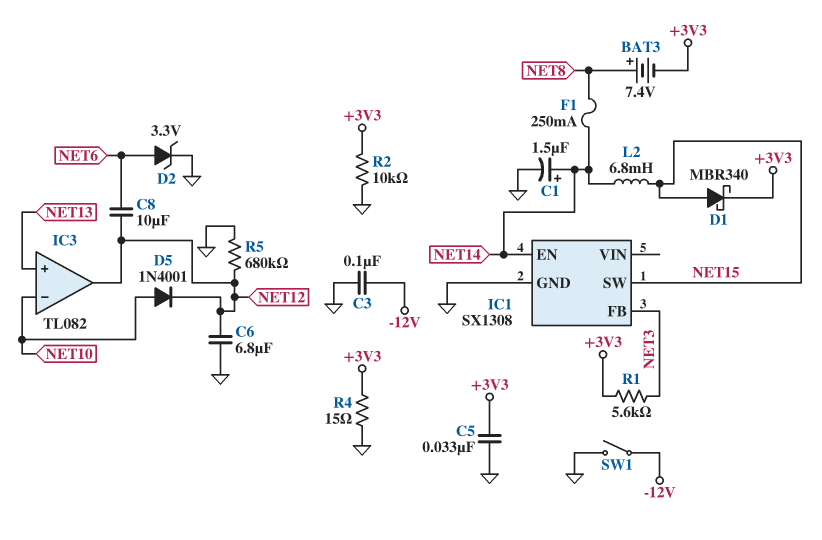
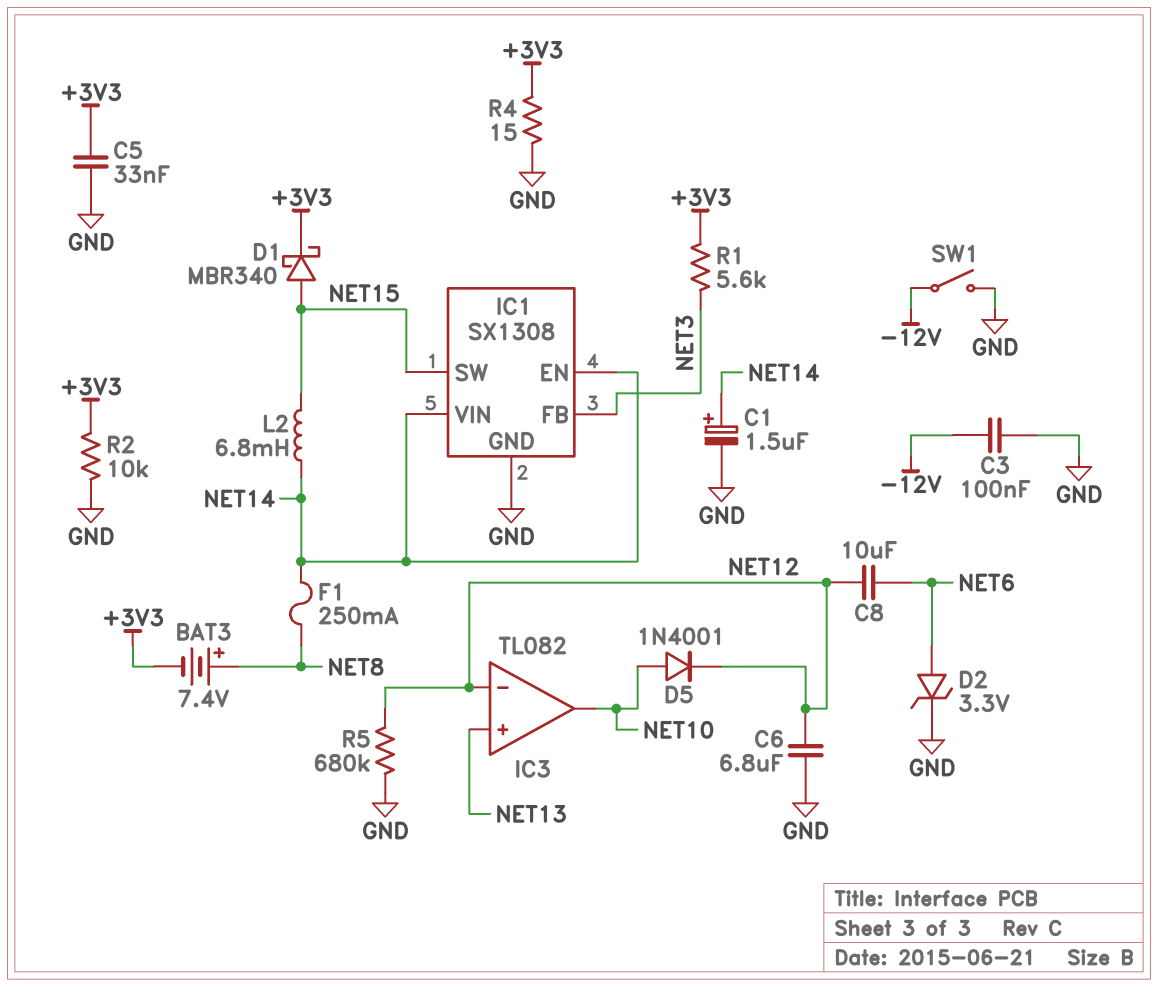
IC1 pin VIN: none -> NET14
IC3 pin in-: NET10 -> NET12
IC3 pin out: NET12 -> NET10

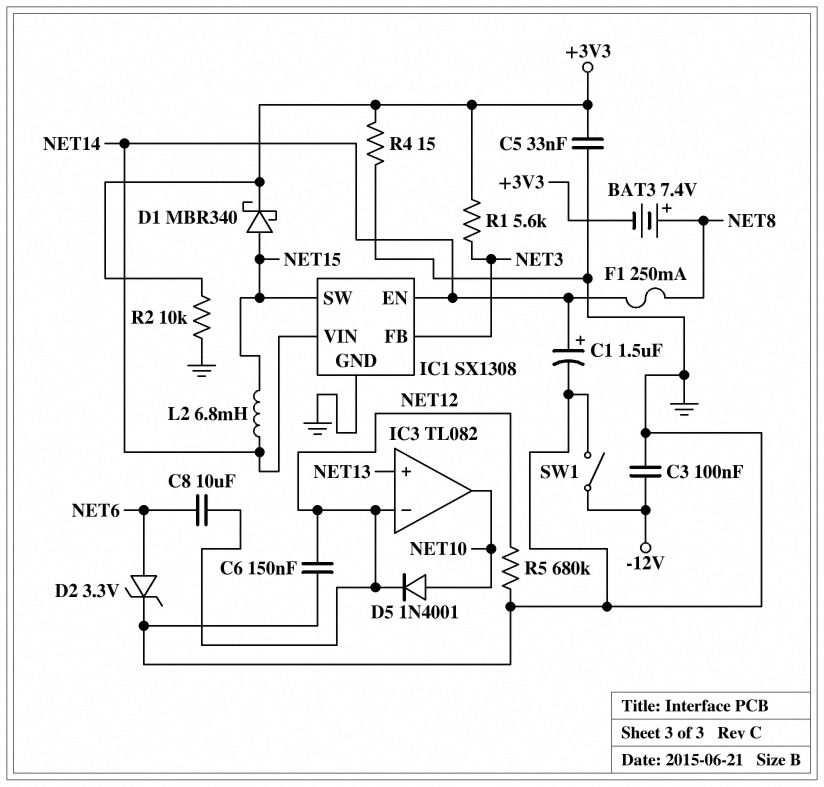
C6: 6.8uF (GND, NET12) -> 150nF (GND, NET12)

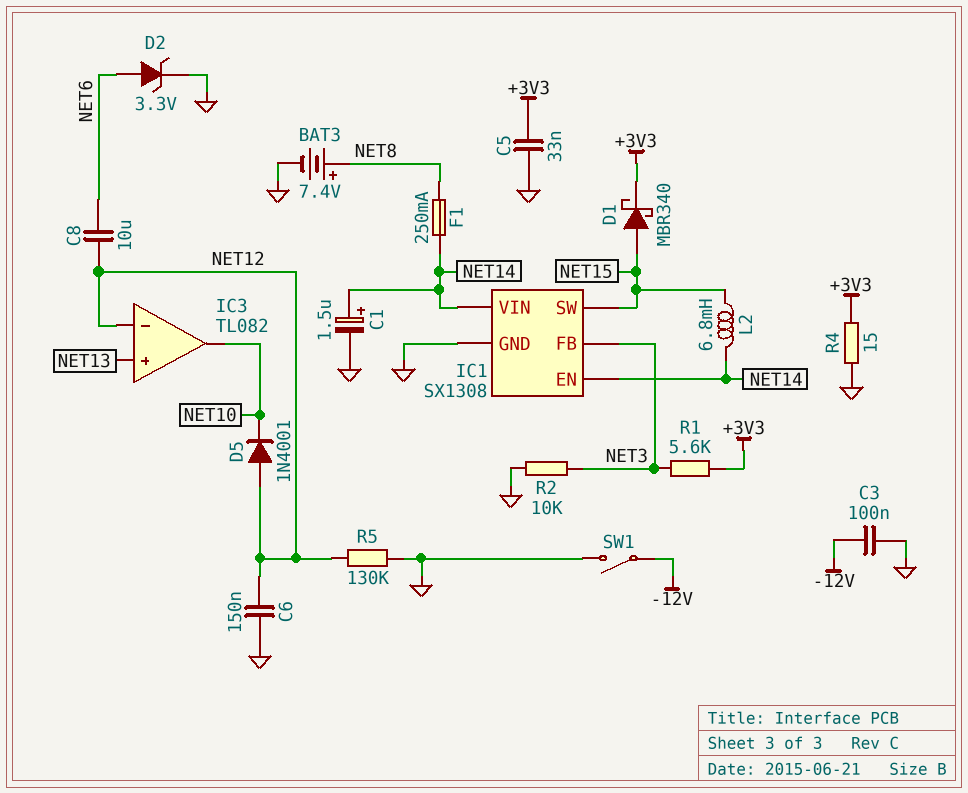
BAT3: 7.4V (plus NET8, minus +3V3) -> 7.4V (plus NET8, minus GND)
D5: diode 1N4001 (A NET10, K NET12) -> diode 1N4001 (A NET12, K NET10)
R2: 10k (+3V3, GND) -> 10k (GND, NET3)
R5: 680k (GND, NET12) -> 130k (GND, NET12)

